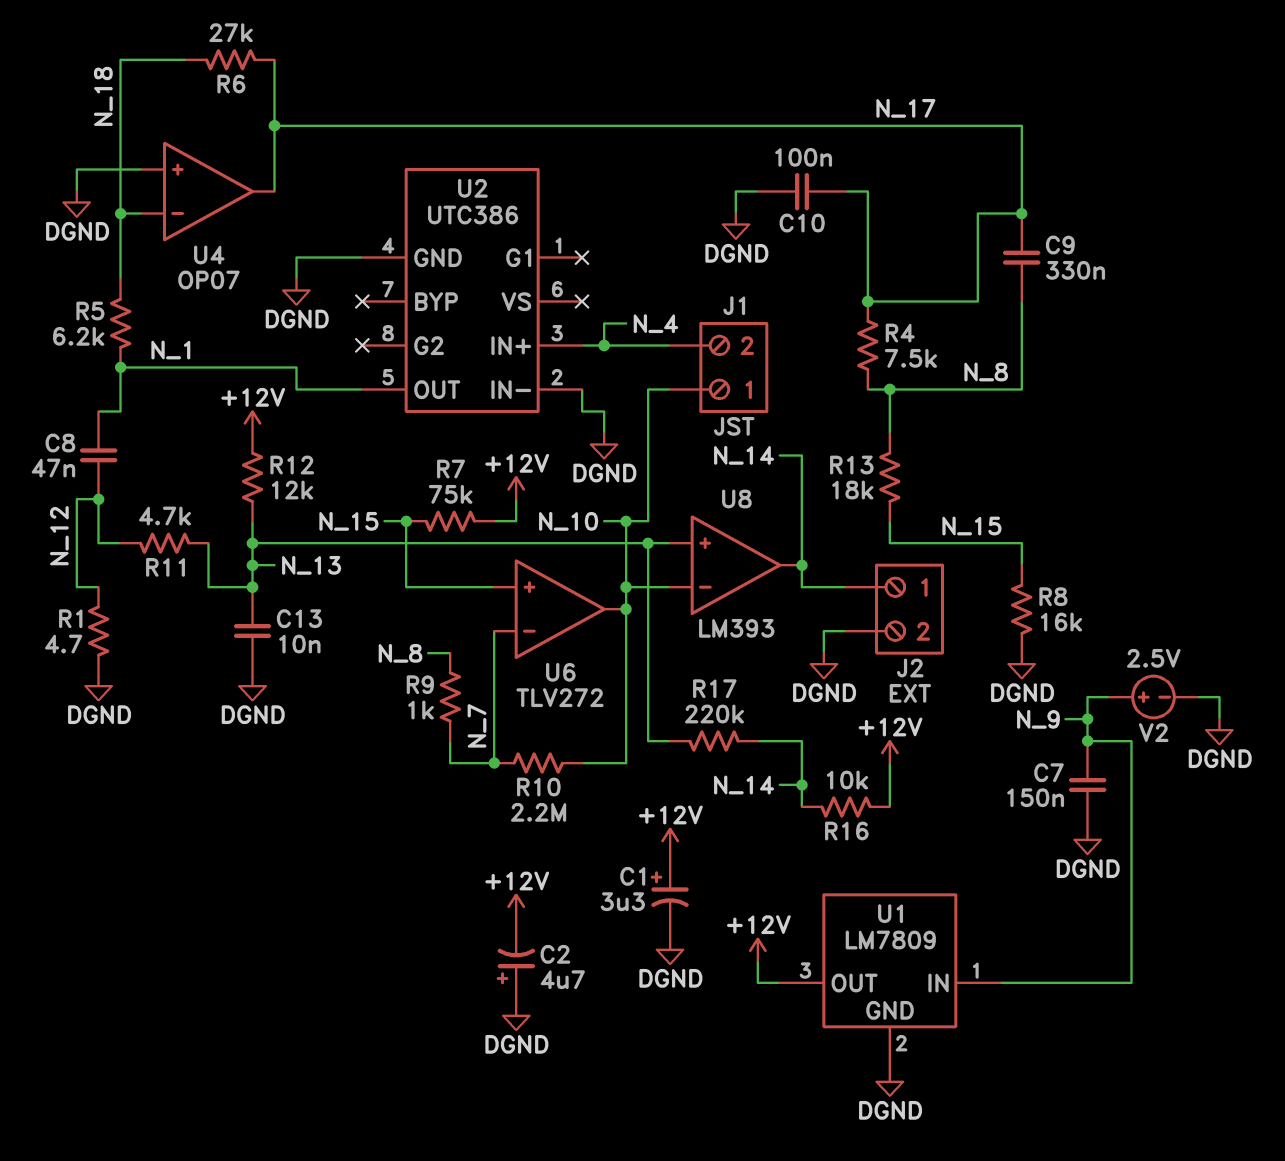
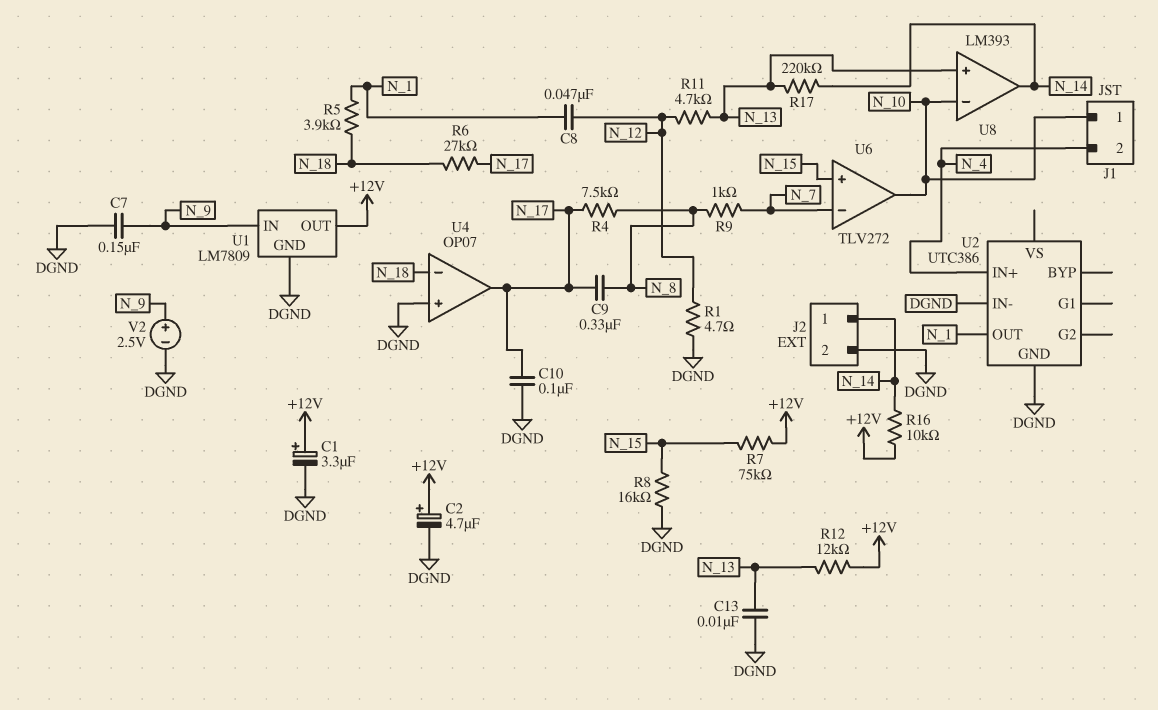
C2: 4.7uF (plus DGND, minus +12V) -> 4.7uF (plus +12V, minus DGND)
R5: 6.2k (N_1, N_18) -> 3.9k (N_1, N_18)
R10: 2.2M (N_7, N_10) -> none
R13: 18k (N_8, N_15) -> none

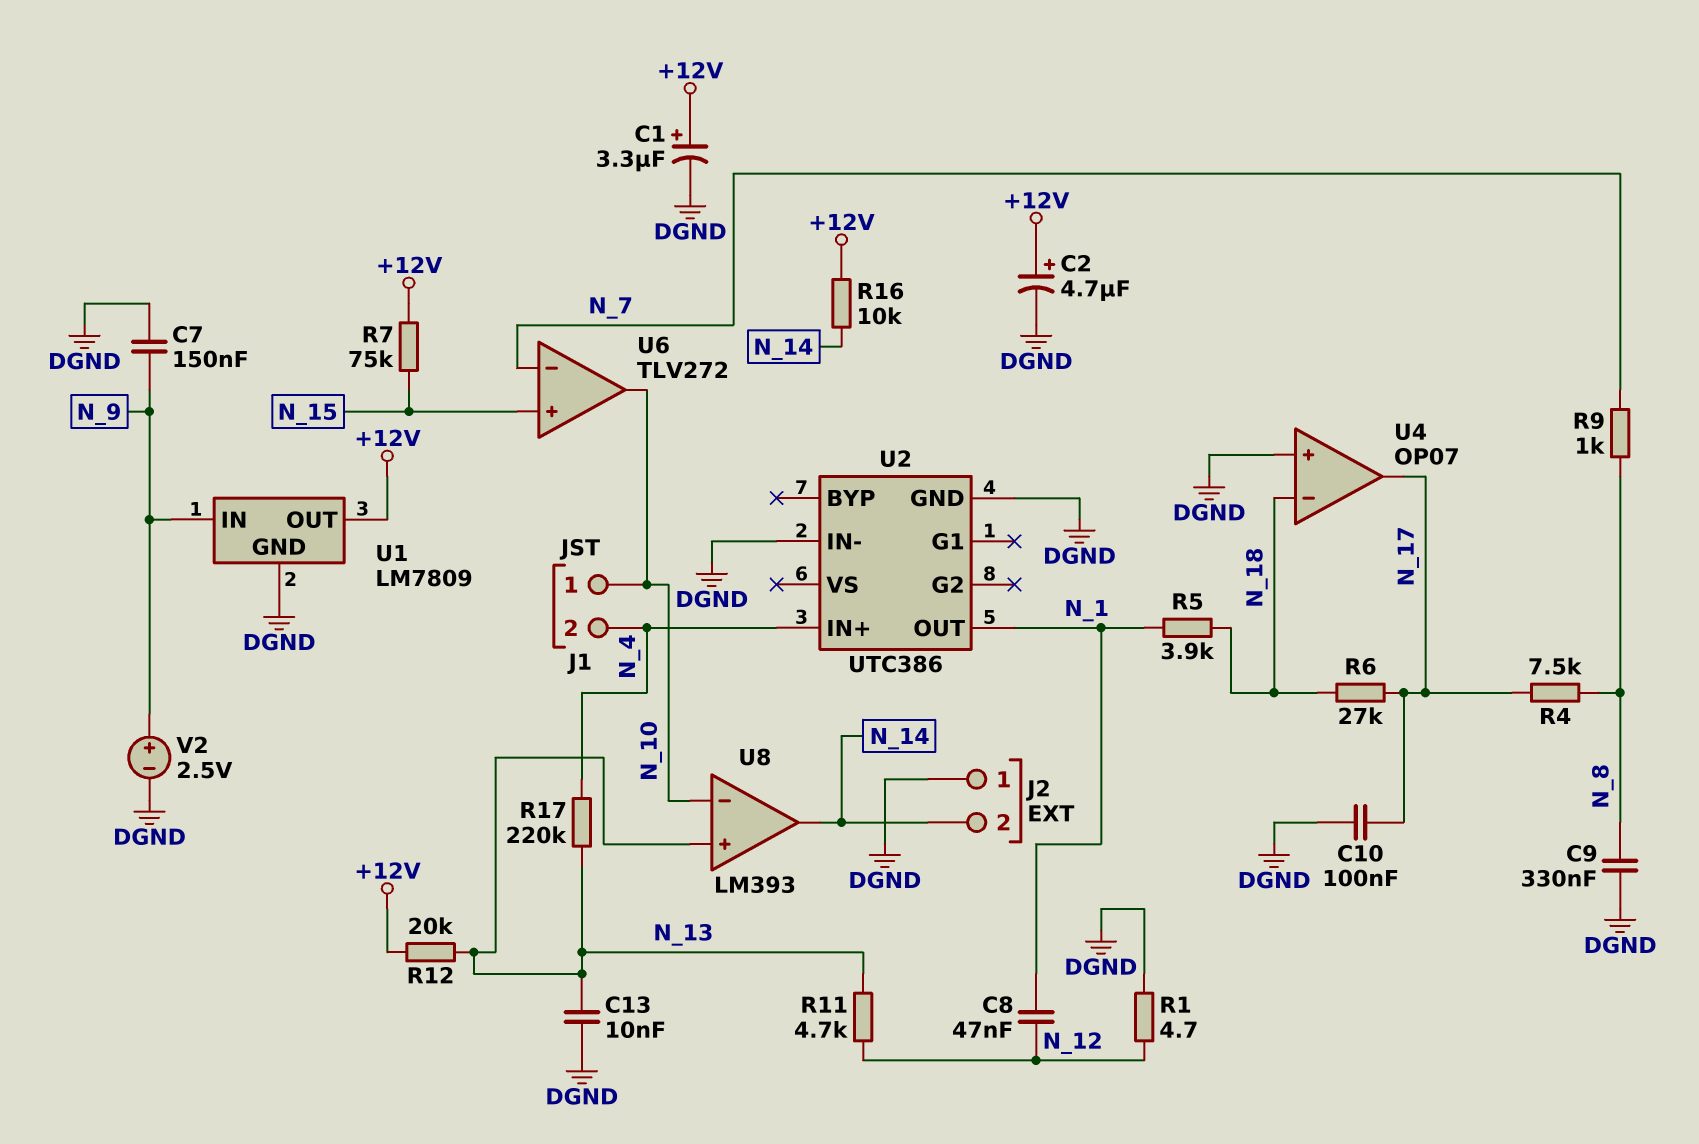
C9: 330nF (N_8, N_17) -> 330nF (DGND, N_8)
J2 pin 1: N_14 -> DGND
J2 pin 2: DGND -> N_14
R8: 16k (DGND, N_15) -> none
R12: 12k (+12V, N_13) -> 20k (+12V, N_13)
R17: 220k (N_13, N_14) -> 220k (N_4, N_13)

